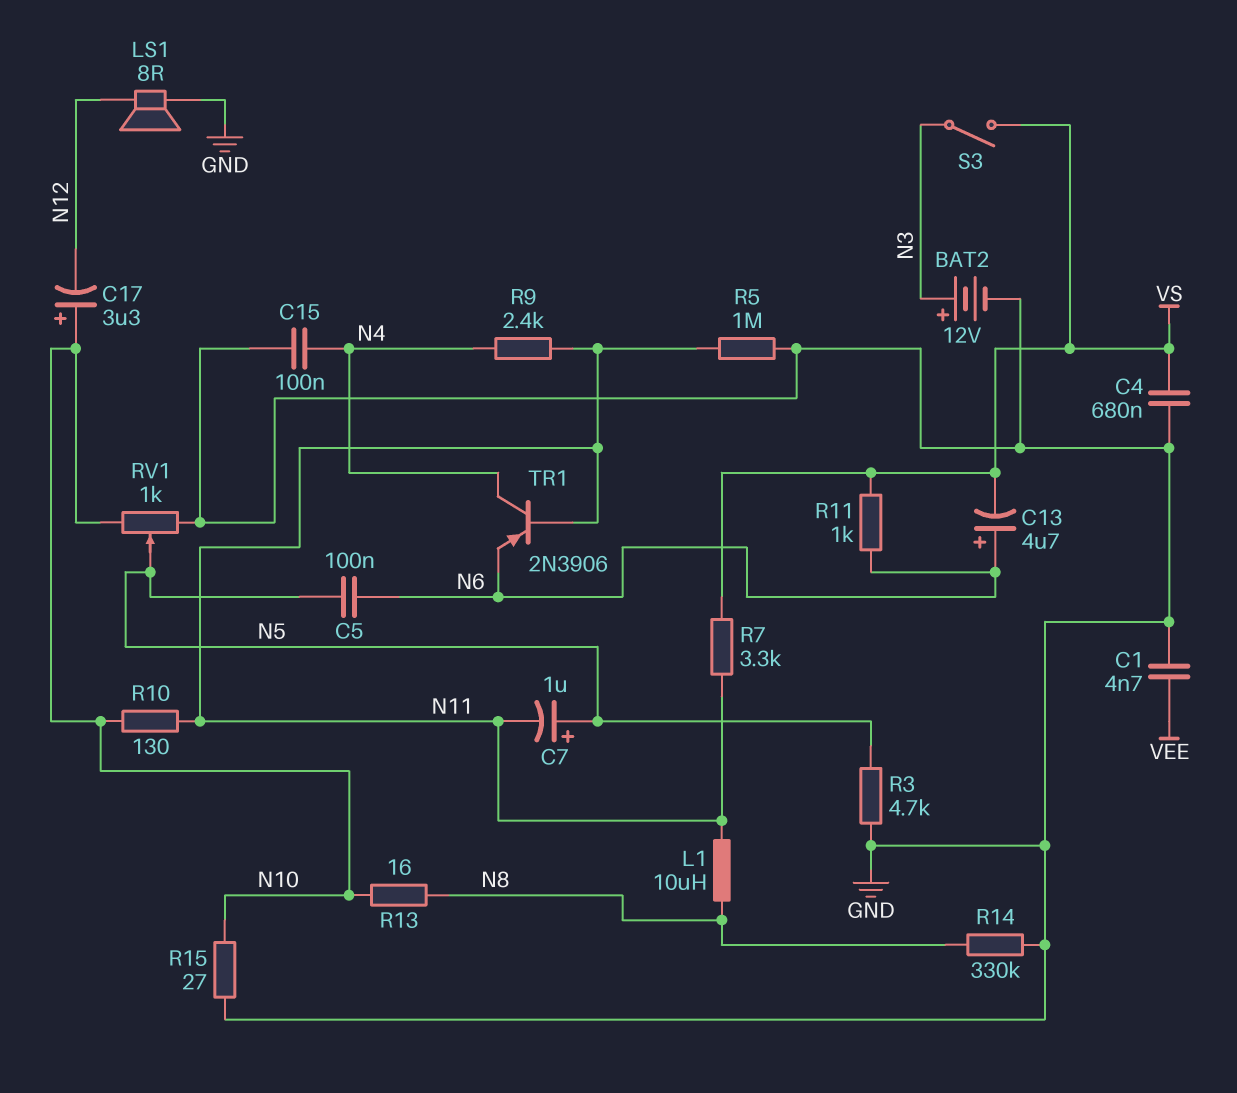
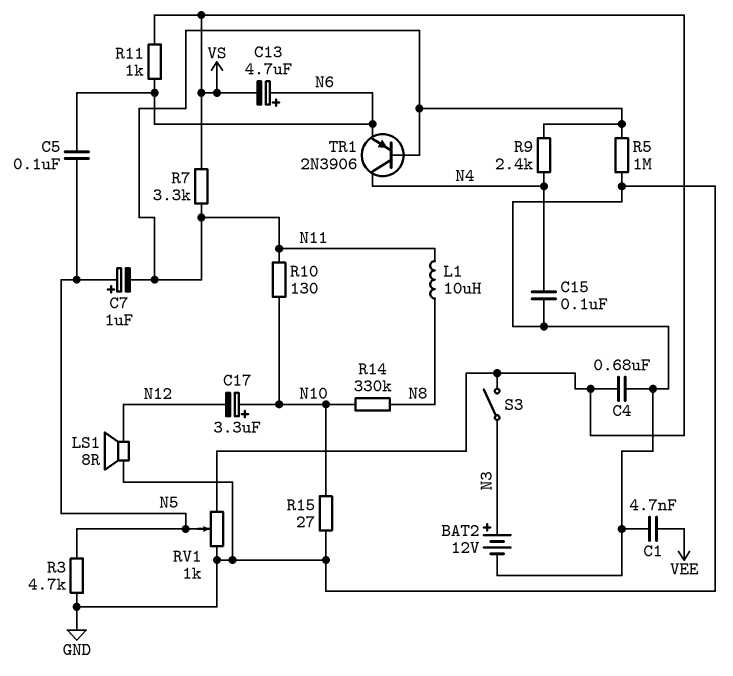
R13: 16 (N8, N10) -> none
R14: 330k (GND, N8) -> 330k (N8, N10)
RV1: 1k (GND, N10, wiper N5) -> 1k (GND, VS, wiper N5)

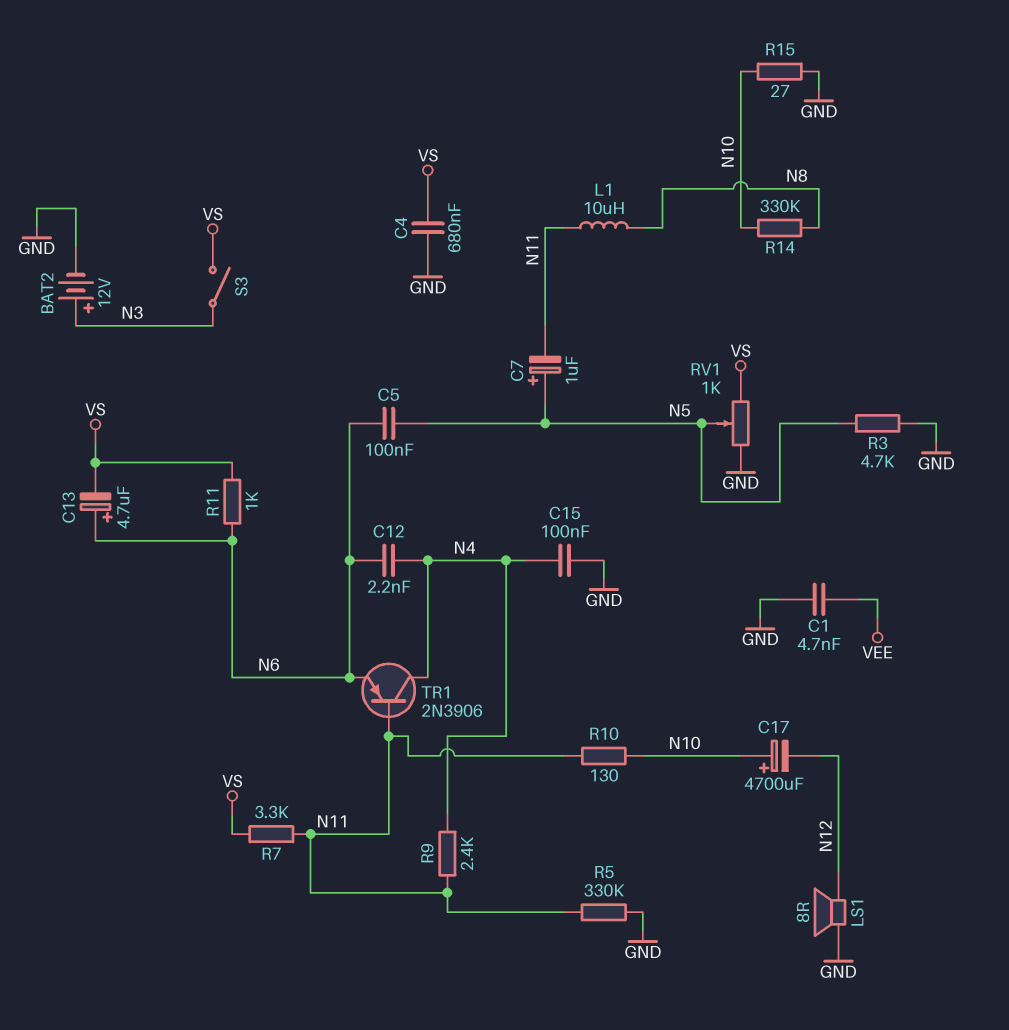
C12: none -> 2.2nF (N4, N6)
C17: 3.3uF (plus N10, minus N12) -> 4700uF (plus N10, minus N12)
R5: 1M (GND, N11) -> 330k (GND, N11)

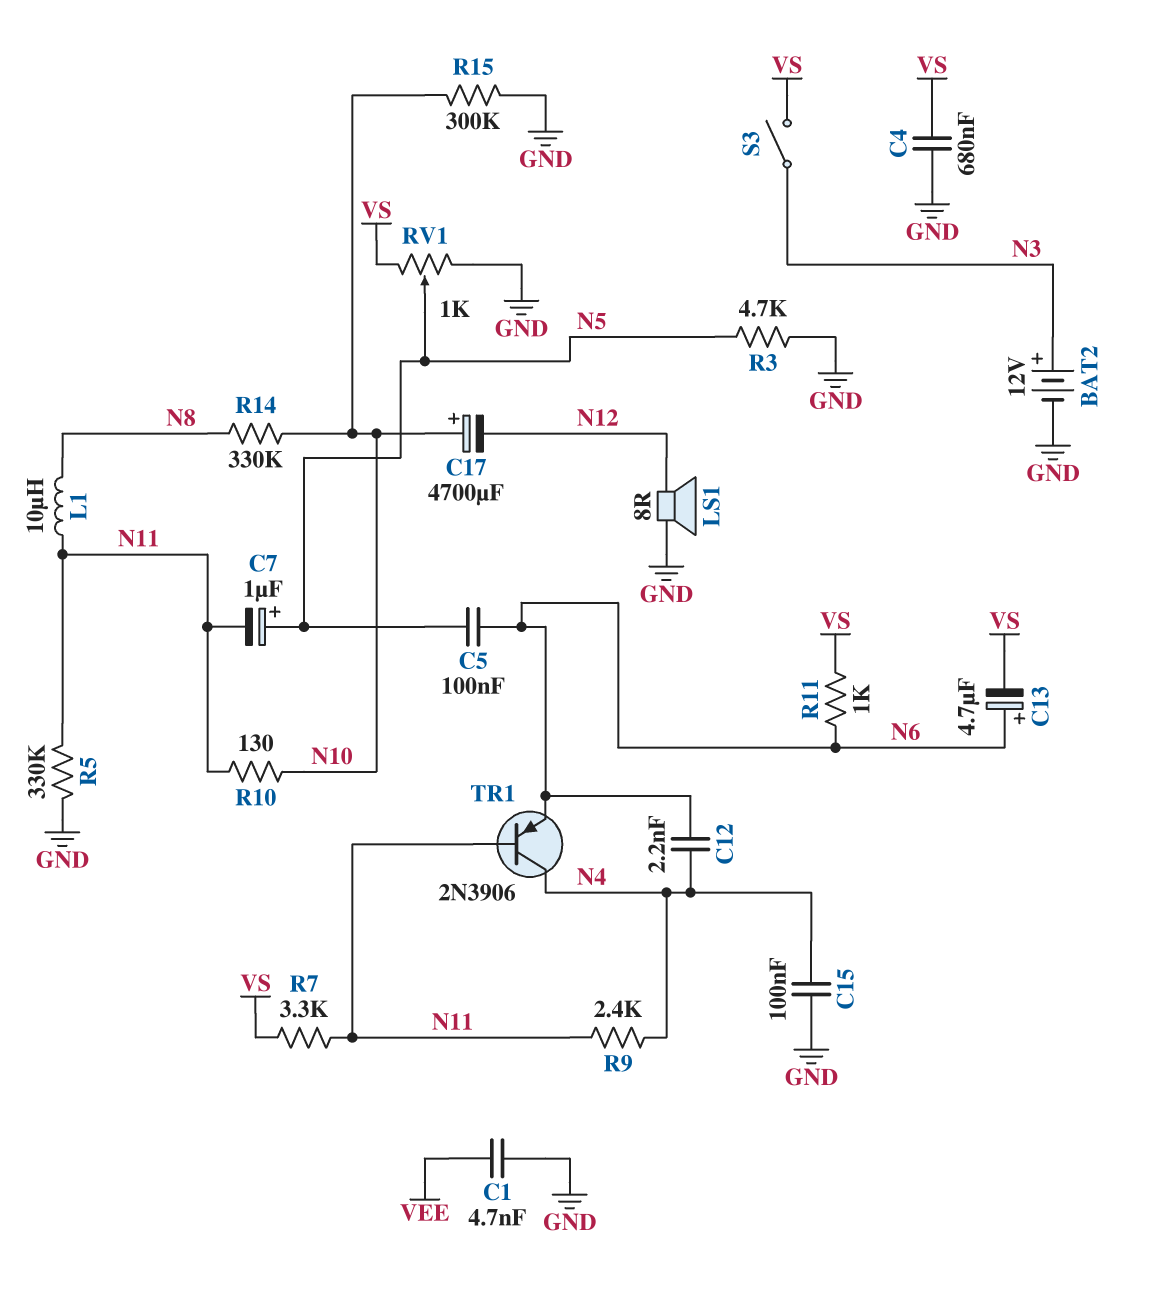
R15: 27 (GND, N10) -> 300k (GND, N10)

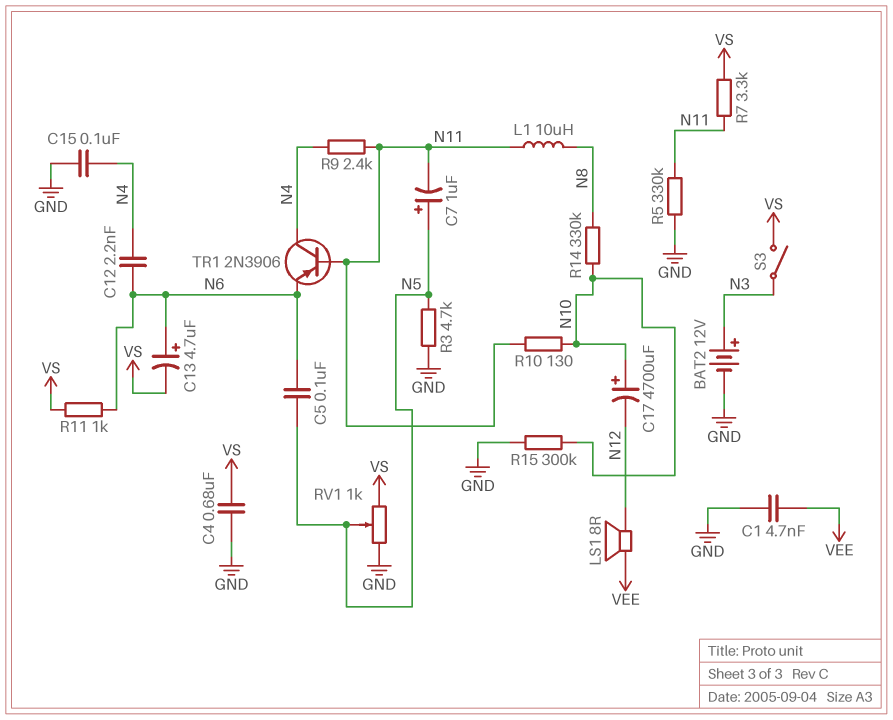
LS1: speaker 8R (GND, N12) -> speaker 8R (N12, VEE)

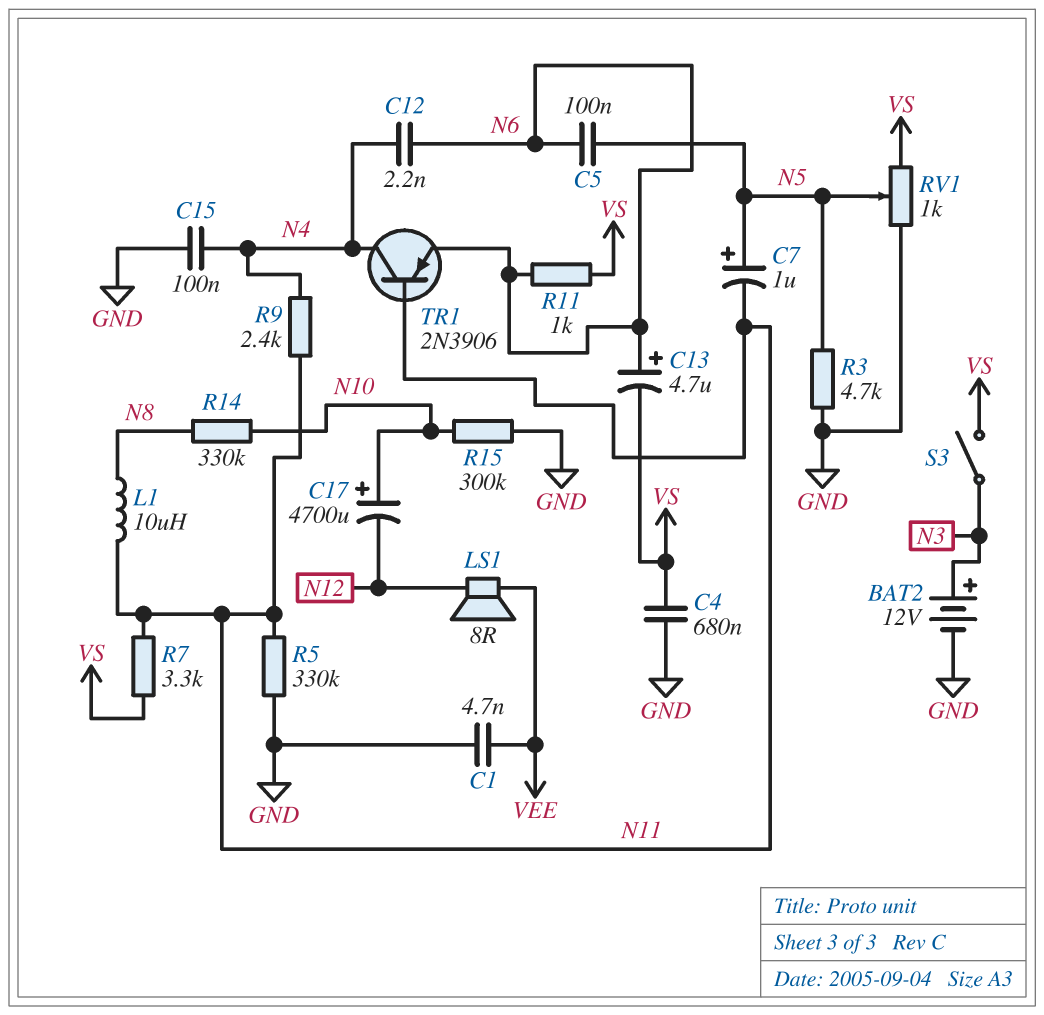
R10: 130 (N10, N11) -> none

